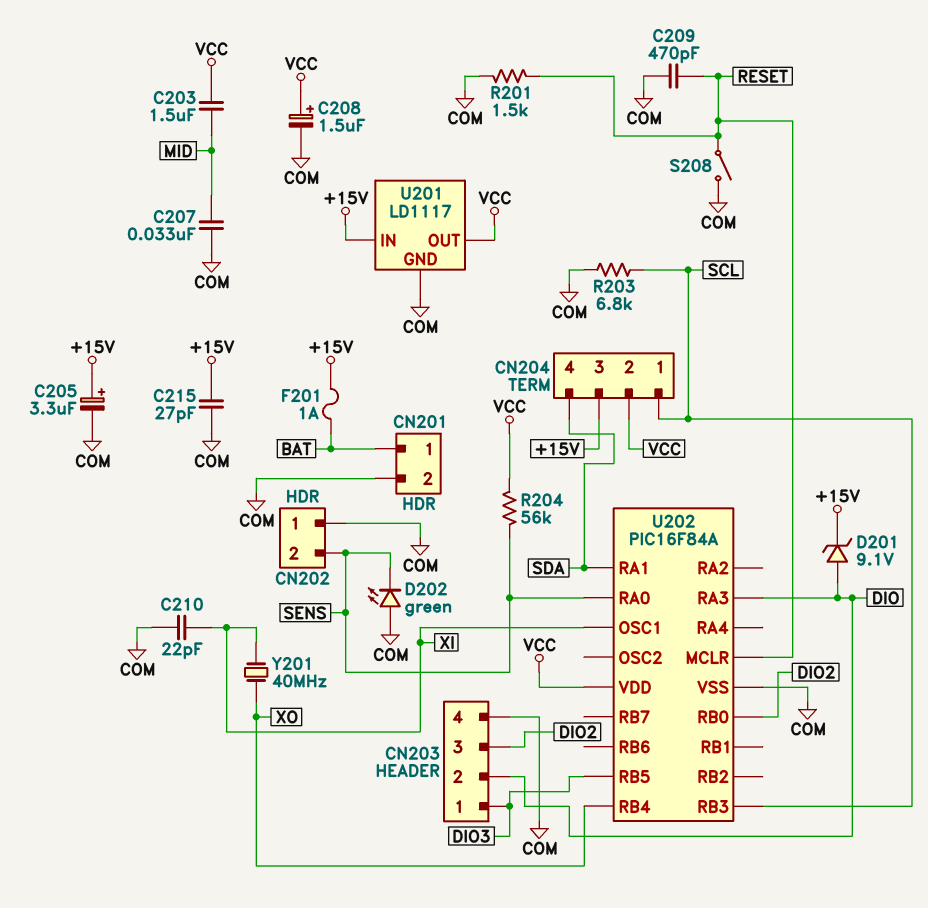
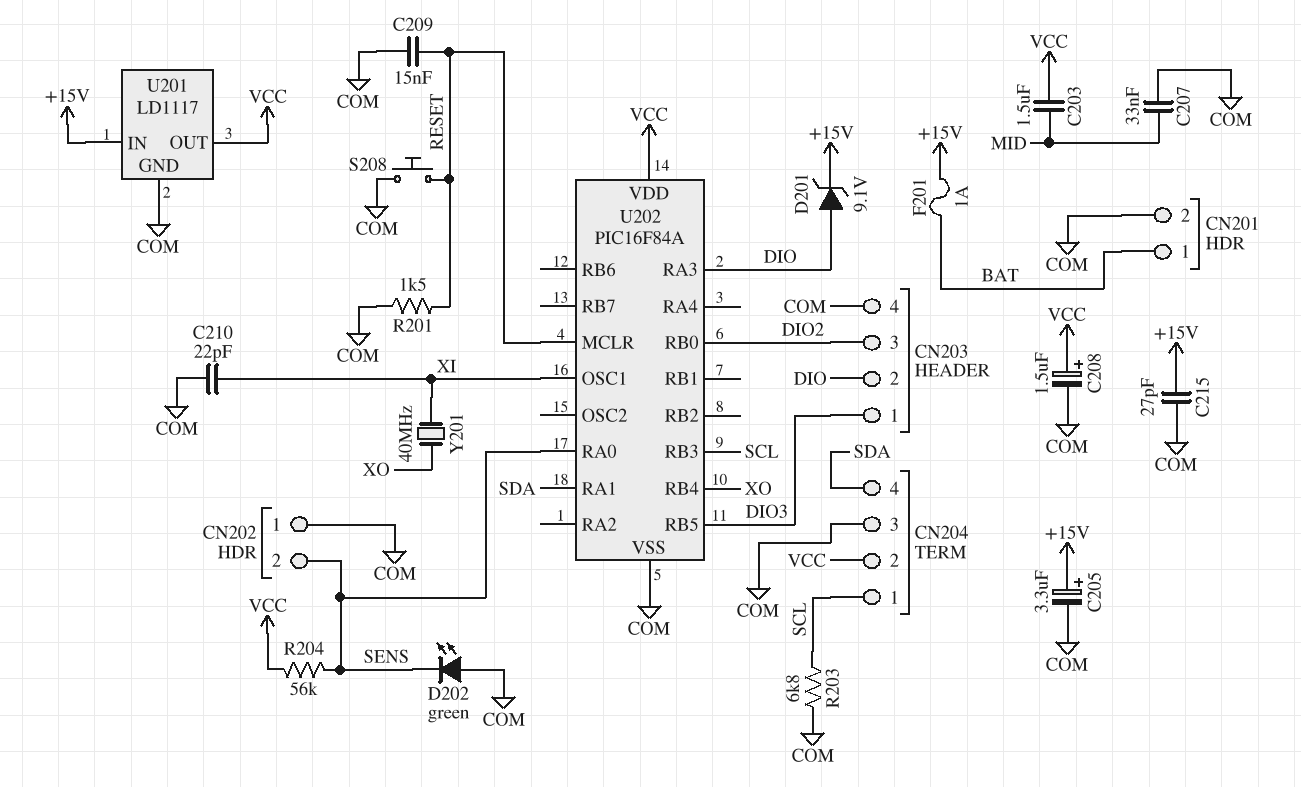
C209: 470pF (COM, RESET) -> 15nF (COM, RESET)
CN204 pin 3: +15V -> COM
S208: switch (COM, RESET) -> button (COM, RESET)

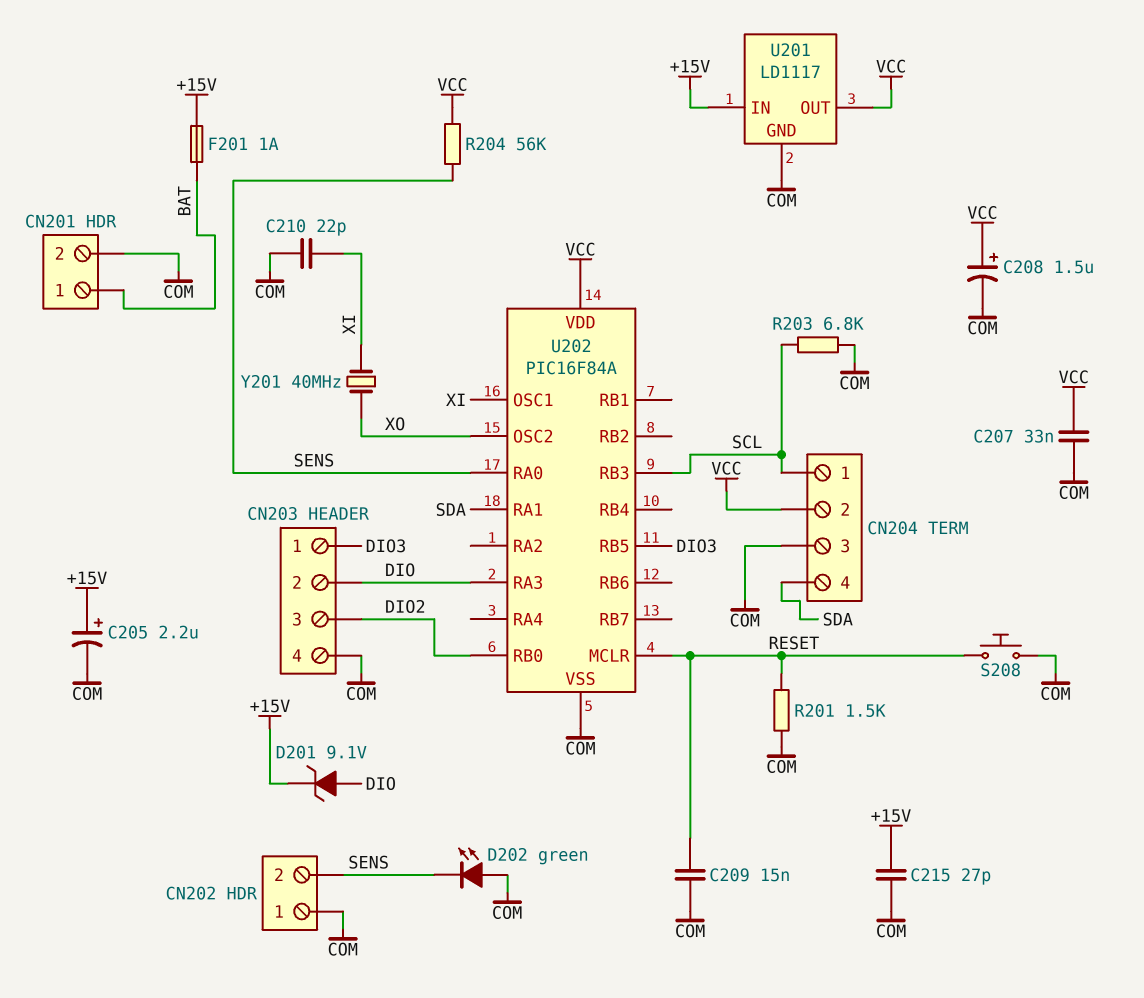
C203: 1.5uF (MID, VCC) -> none
C205: 3.3uF (plus +15V, minus COM) -> 2.2uF (plus +15V, minus COM)
C207: 33nF (COM, MID) -> 33nF (COM, VCC)
U202 pin OSC2: none -> XO
U202 pin RB4: XO -> none

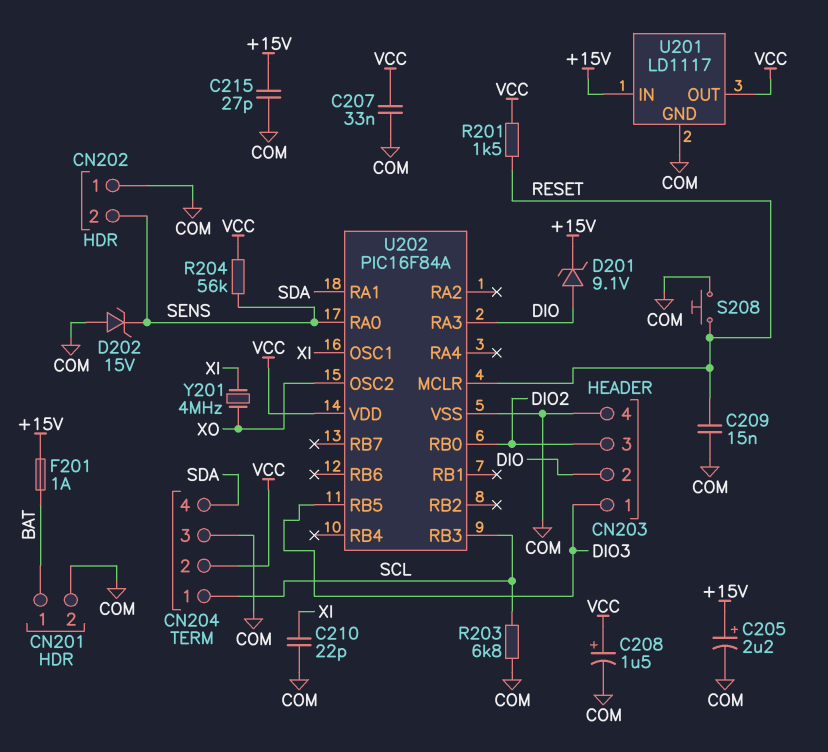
D202: LED green (A COM, K SENS) -> zener 15V (A COM, K SENS)
R201: 1.5k (COM, RESET) -> 1.5k (RESET, VCC)
Y201: 40MHz (XI, XO) -> 4MHz (XI, XO)

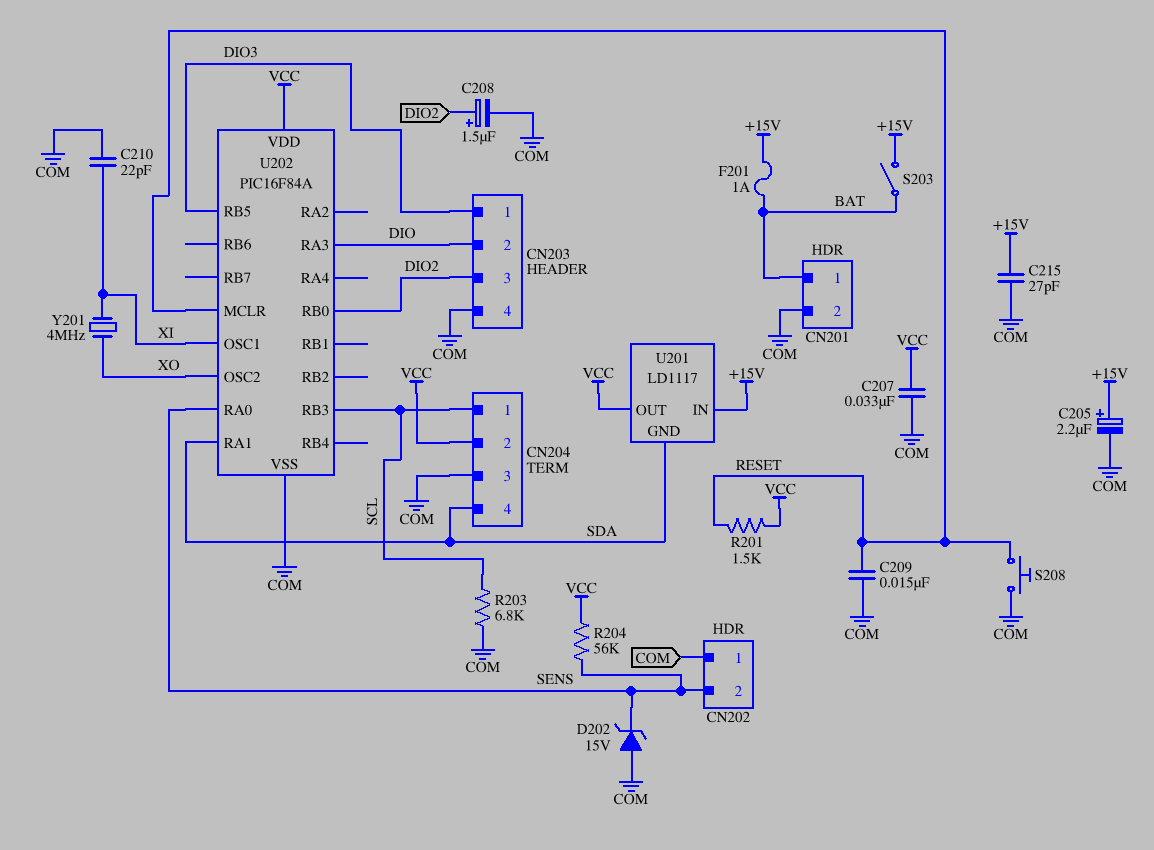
C208: 1.5uF (plus VCC, minus COM) -> 1.5uF (plus DIO2, minus COM)
D201: zener 9.1V (A DIO, K +15V) -> none
S203: none -> switch (+15V, BAT)
U201 pin GND: COM -> SDA

